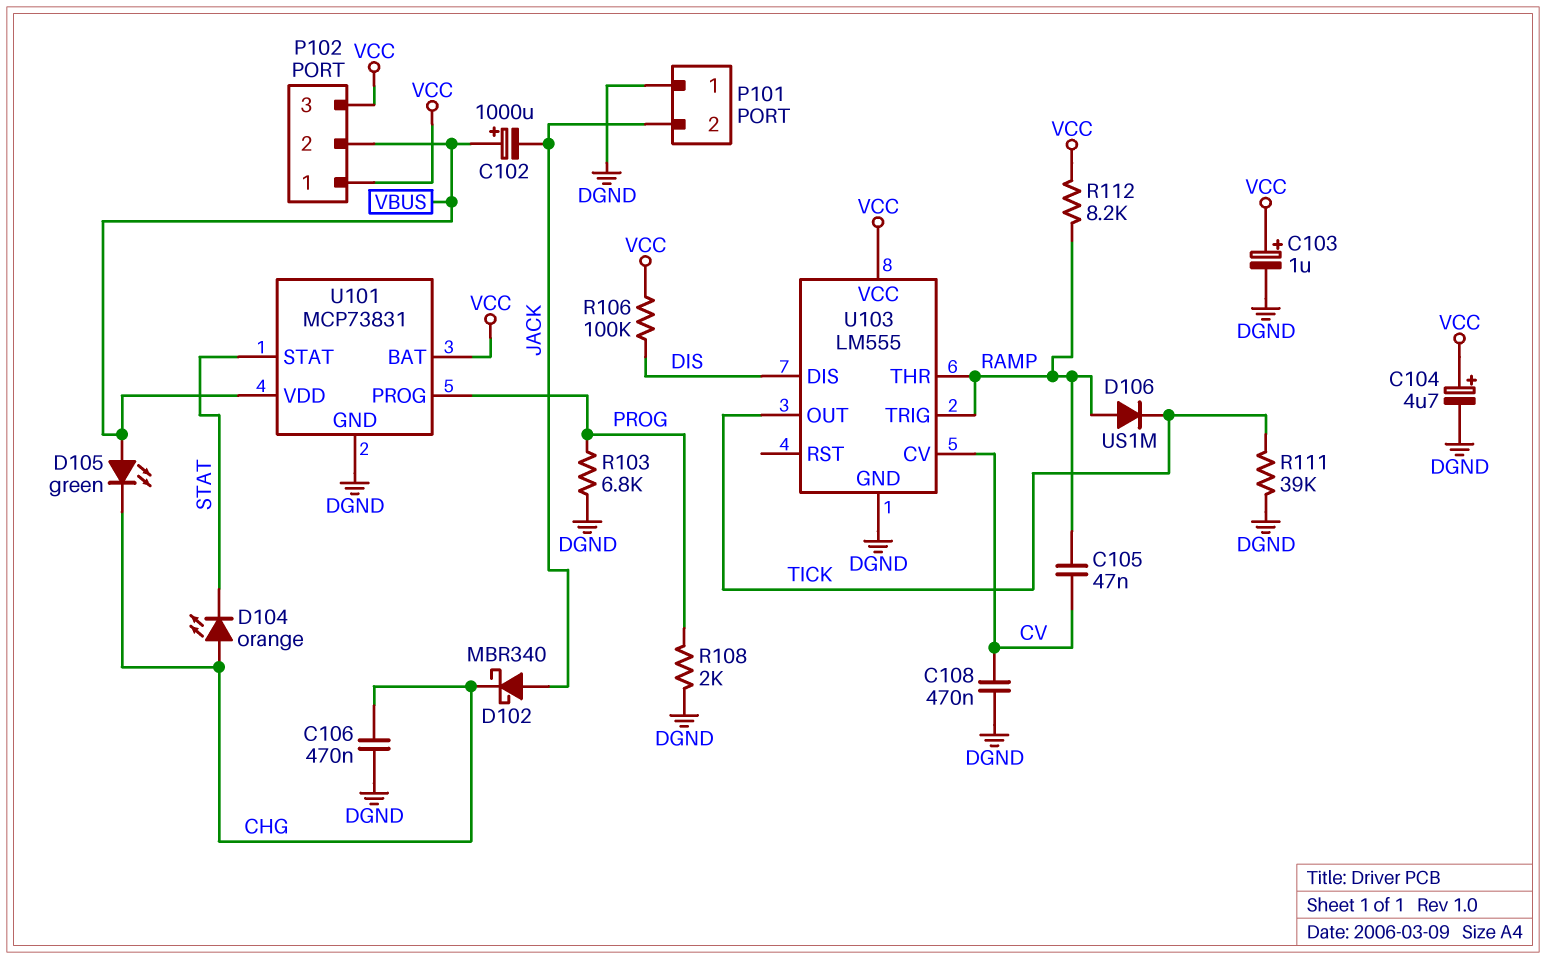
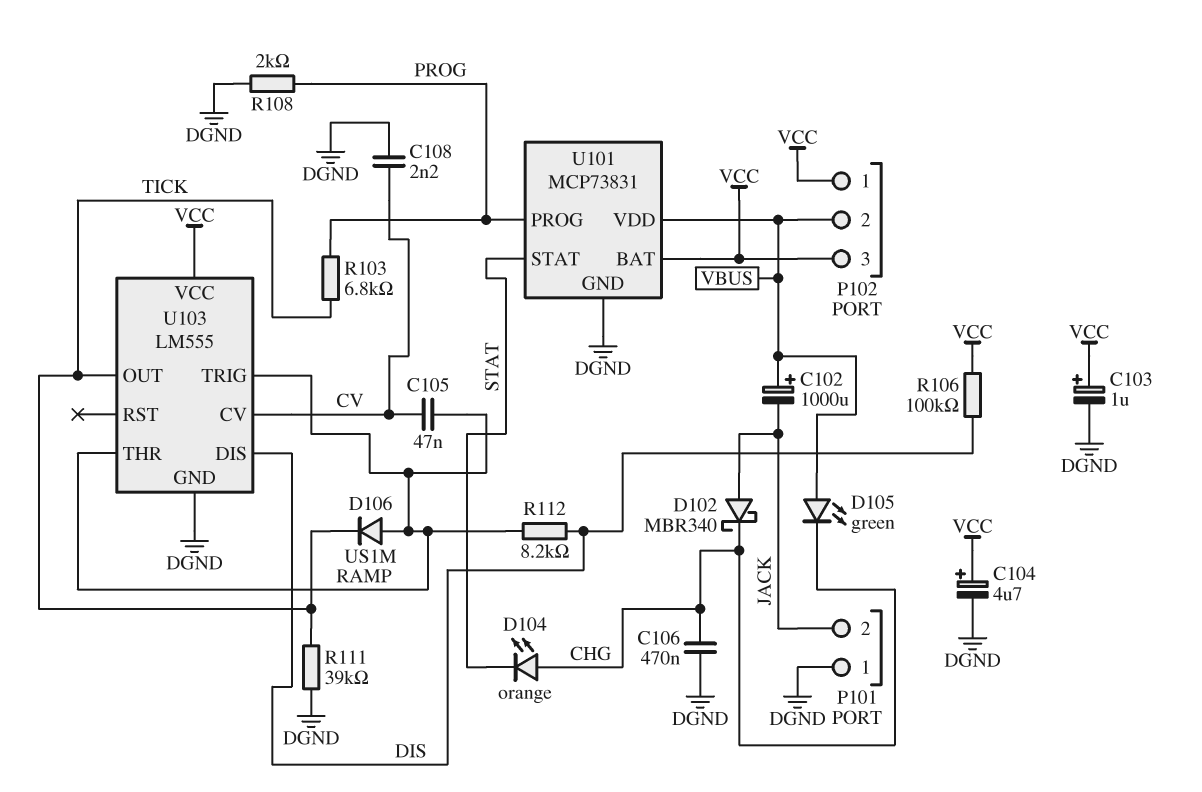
C108: 470nF (CV, DGND) -> 2.2nF (CV, DGND)
R103: 6.8k (DGND, PROG) -> 6.8k (PROG, TICK)
R112: 8.2k (RAMP, VCC) -> 8.2k (DIS, RAMP)

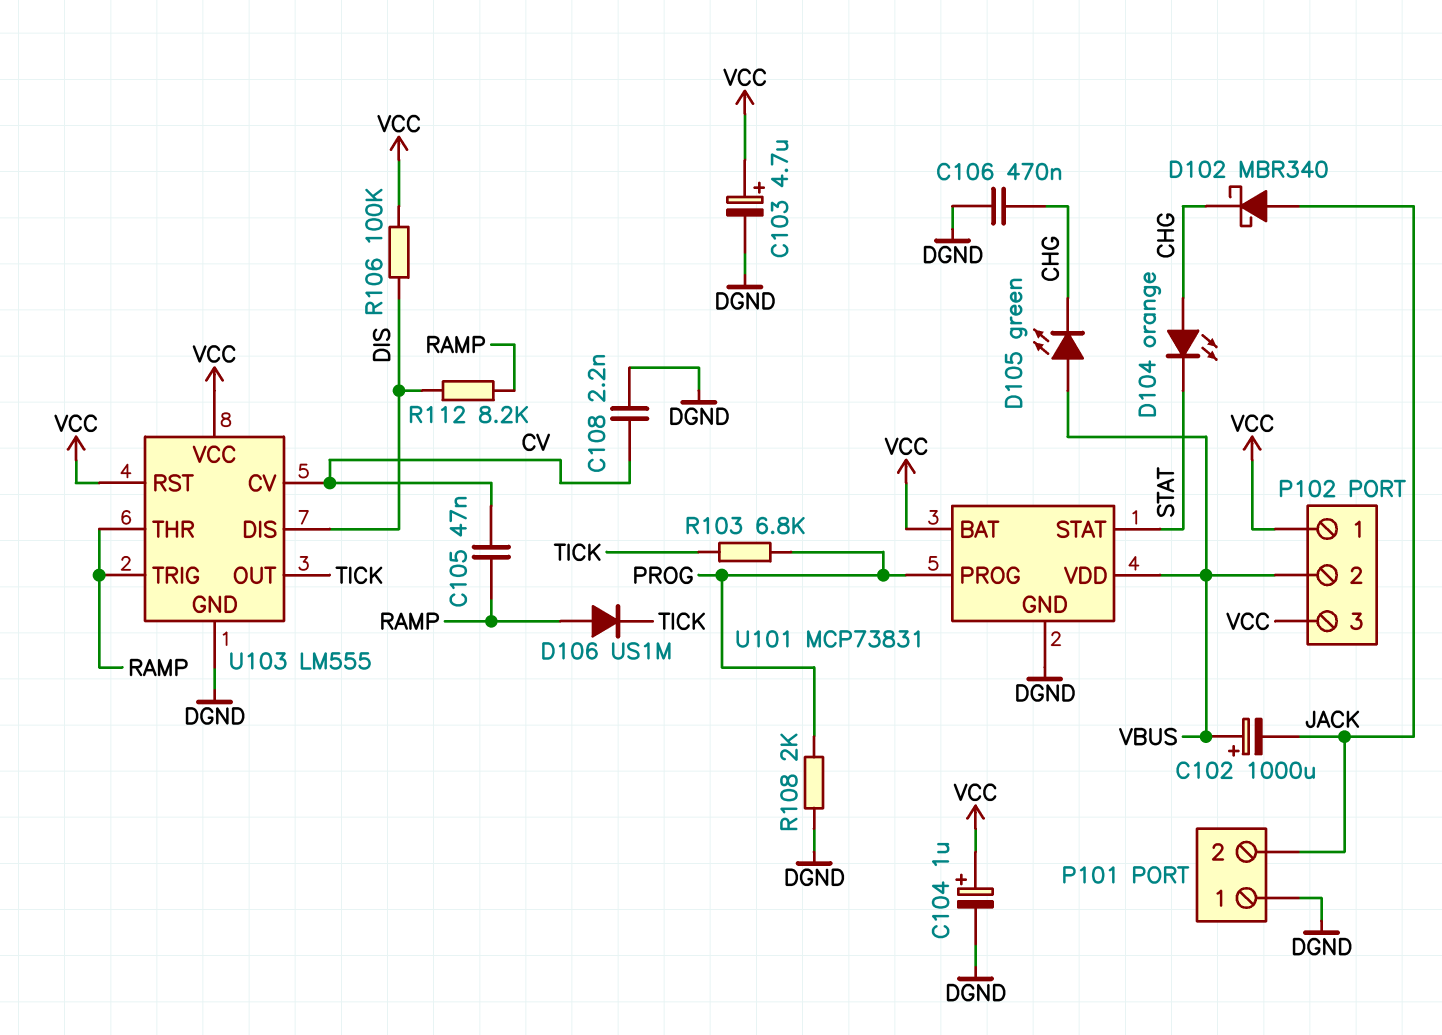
C103: 1uF (plus VCC, minus DGND) -> 4.7uF (plus VCC, minus DGND)
C104: 4.7uF (plus VCC, minus DGND) -> 1uF (plus VCC, minus DGND)
R111: 39k (DGND, TICK) -> none
U103 pin RST: none -> VCC

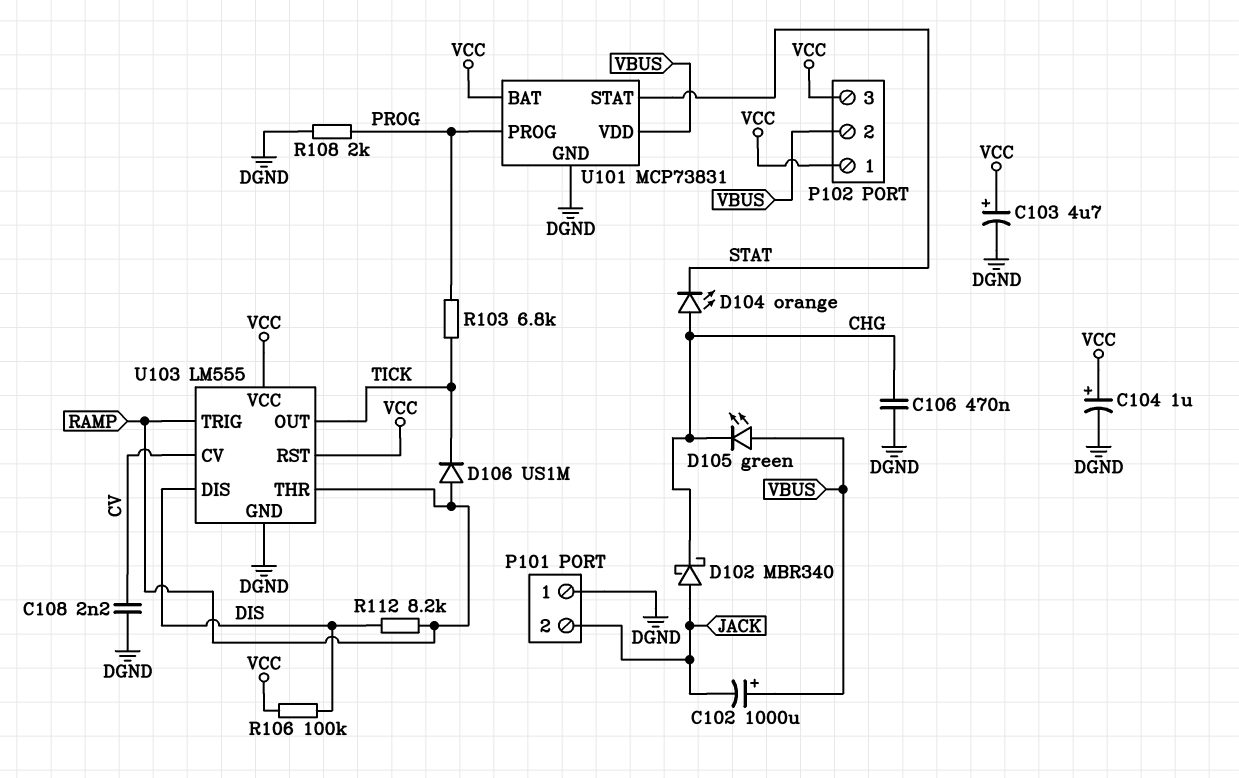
C105: 47nF (CV, RAMP) -> none

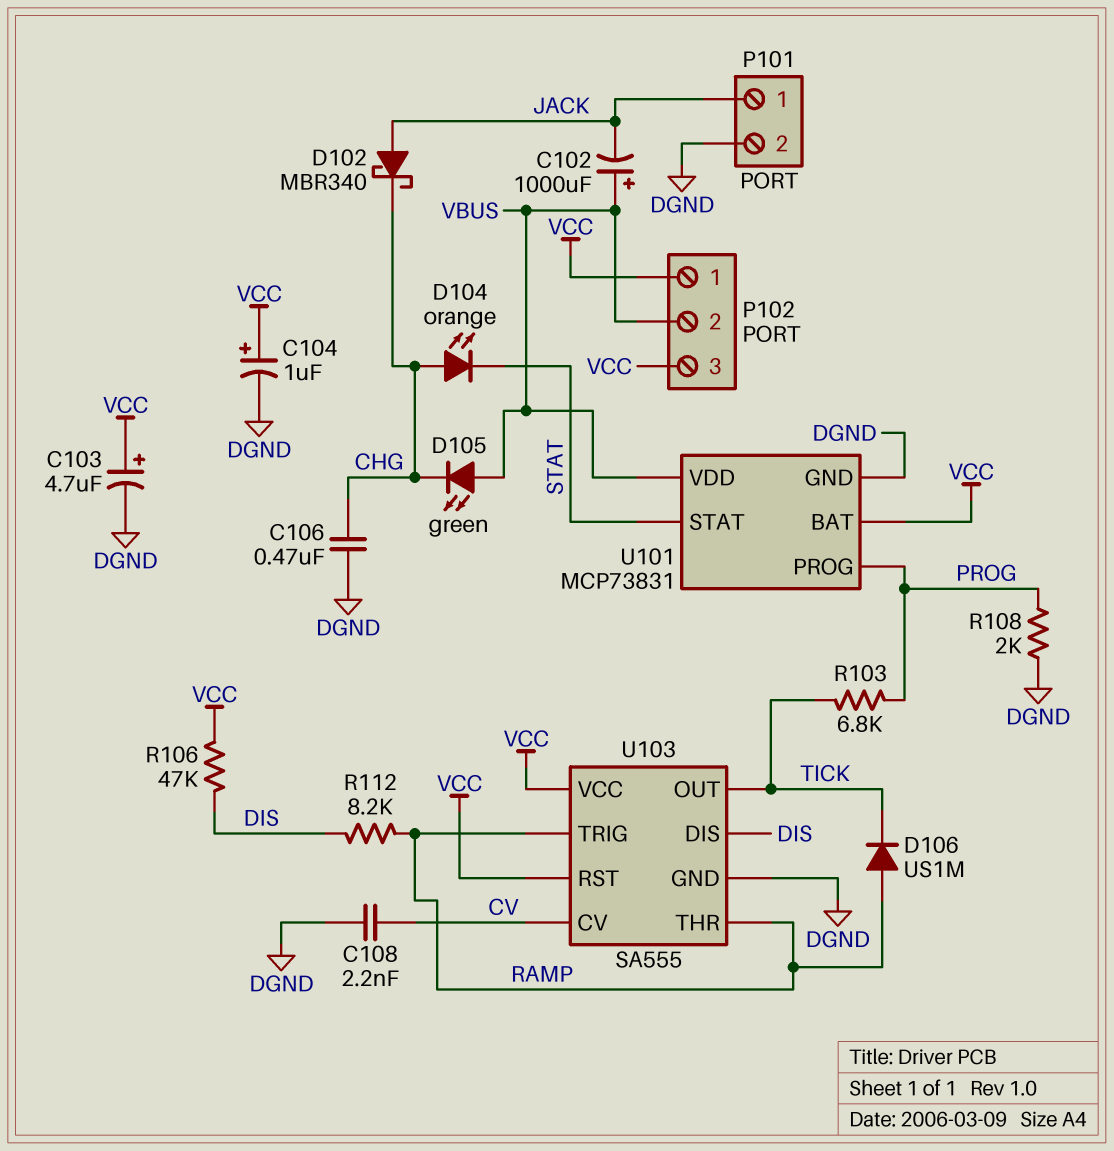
P101 pin 1: DGND -> JACK
P101 pin 2: JACK -> DGND
R106: 100k (DIS, VCC) -> 47k (DIS, VCC)
U103: LM555 -> SA555

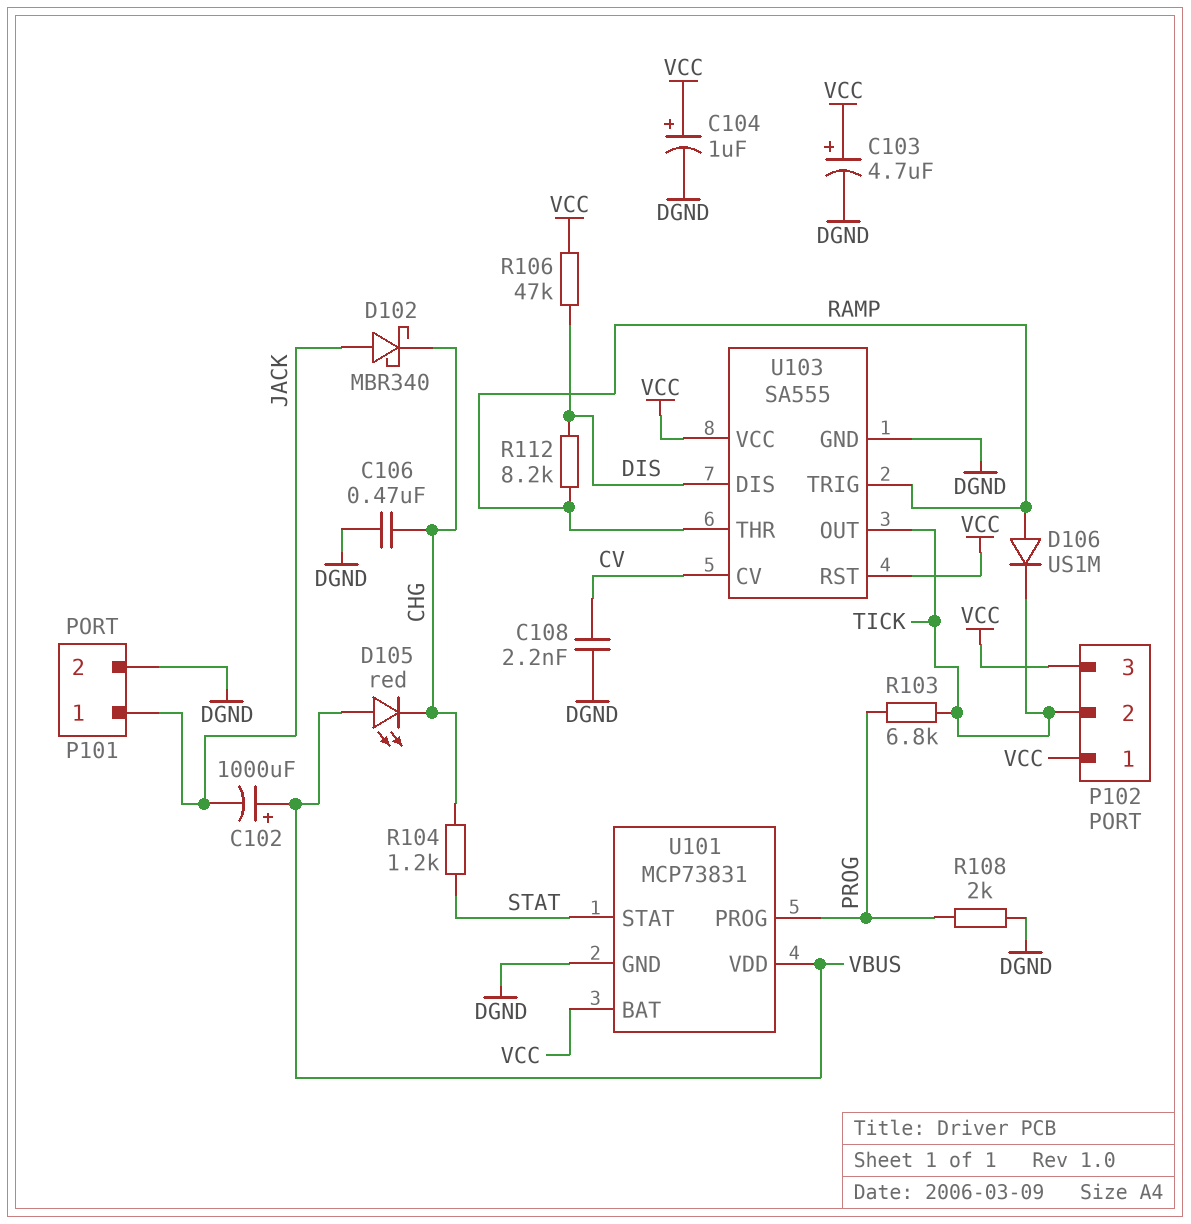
D104: LED orange (A CHG, K STAT) -> none
D105: LED green (A VBUS, K CHG) -> LED red (A VBUS, K CHG)
P102 pin 2: VBUS -> TICK
R104: none -> 1.2k (CHG, STAT)

